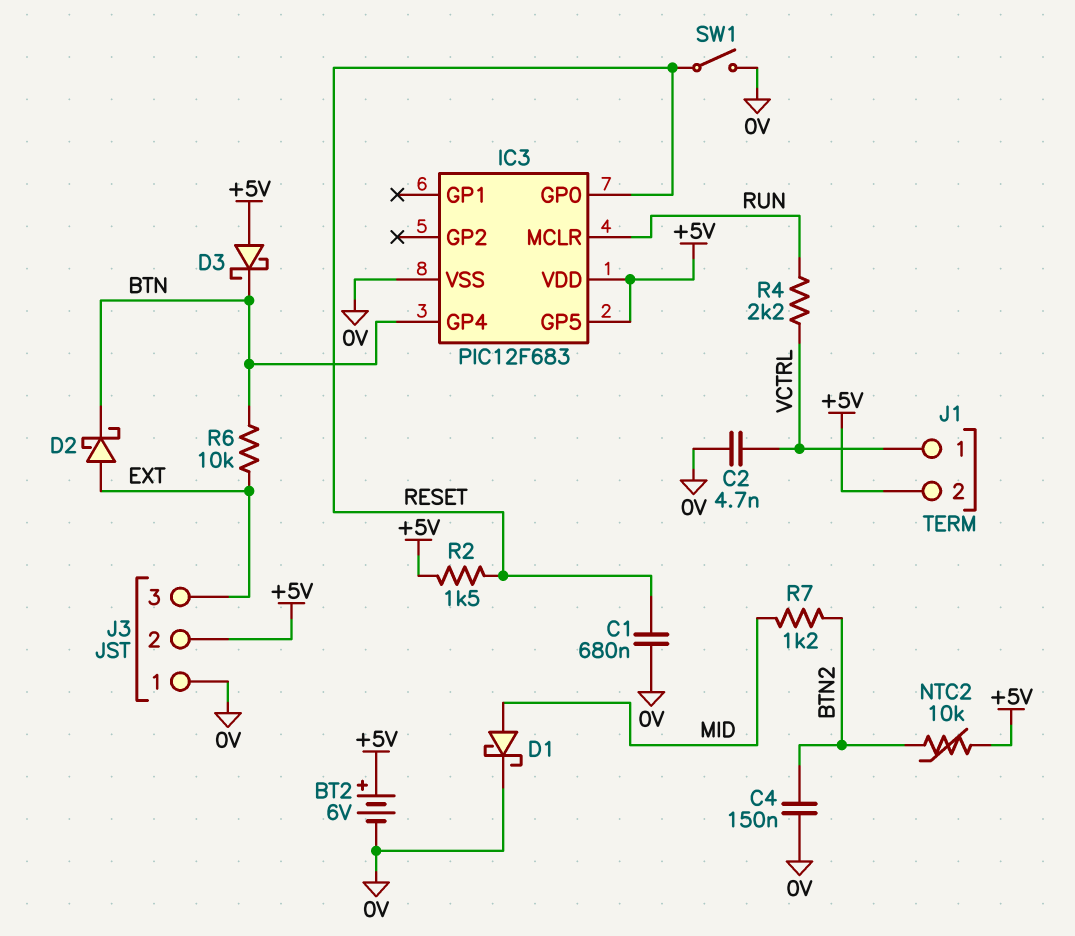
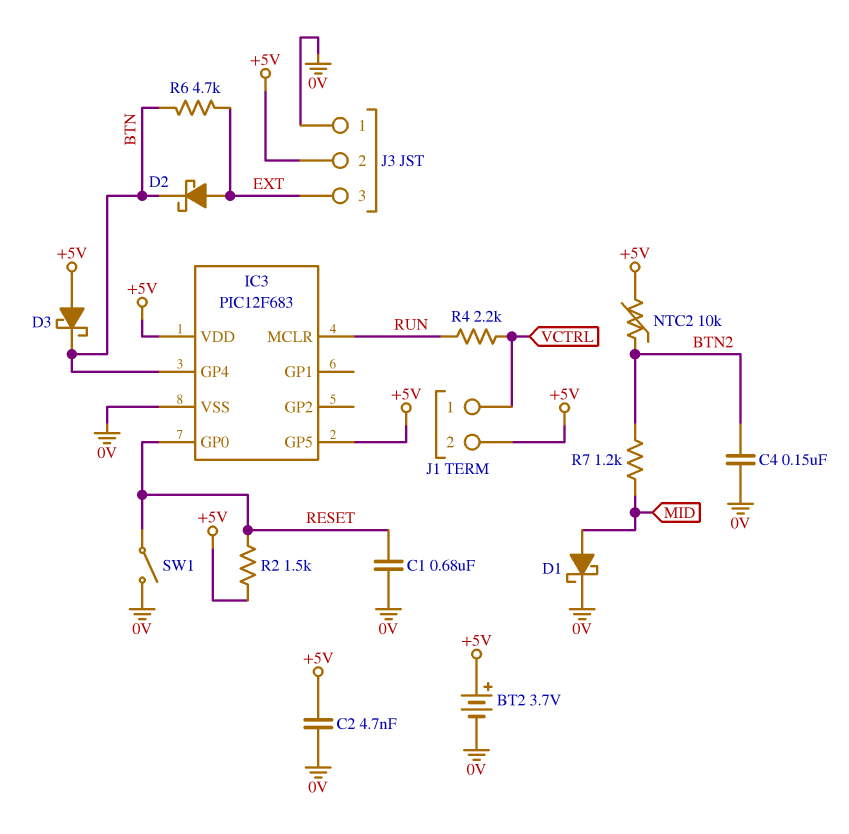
BT2: 6V (plus +5V, minus 0V) -> 3.7V (plus +5V, minus 0V)
C2: 4.7nF (0V, VCTRL) -> 4.7nF (+5V, 0V)
R6: 10k (BTN, EXT) -> 4.7k (BTN, EXT)

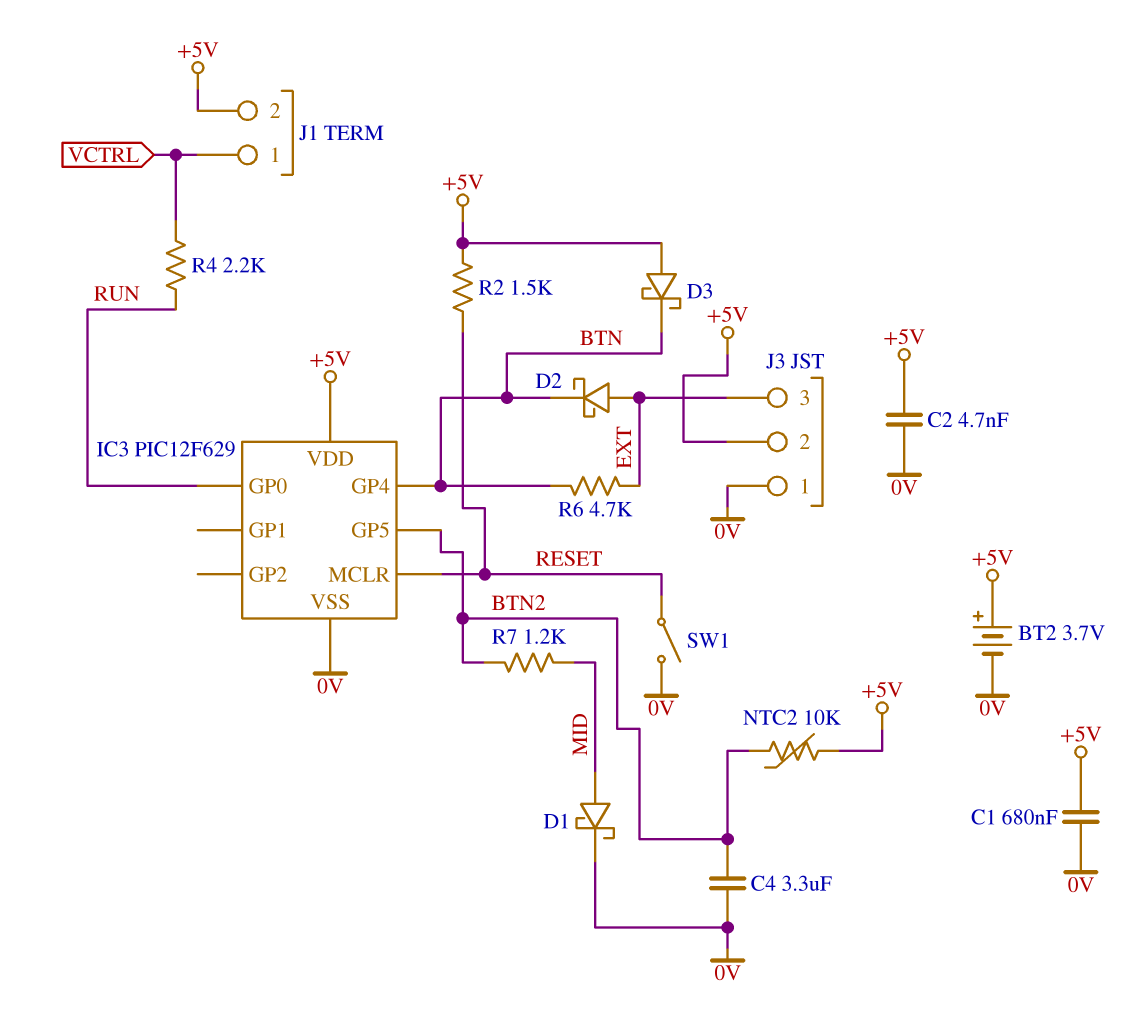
C1: 680nF (0V, RESET) -> 680nF (+5V, 0V)
C4: 150nF (0V, BTN2) -> 3.3uF (0V, BTN2)
IC3: PIC12F683 -> PIC12F629
IC3 pin GP0: RESET -> RUN
IC3 pin GP5: +5V -> BTN2
IC3 pin MCLR: RUN -> RESET

